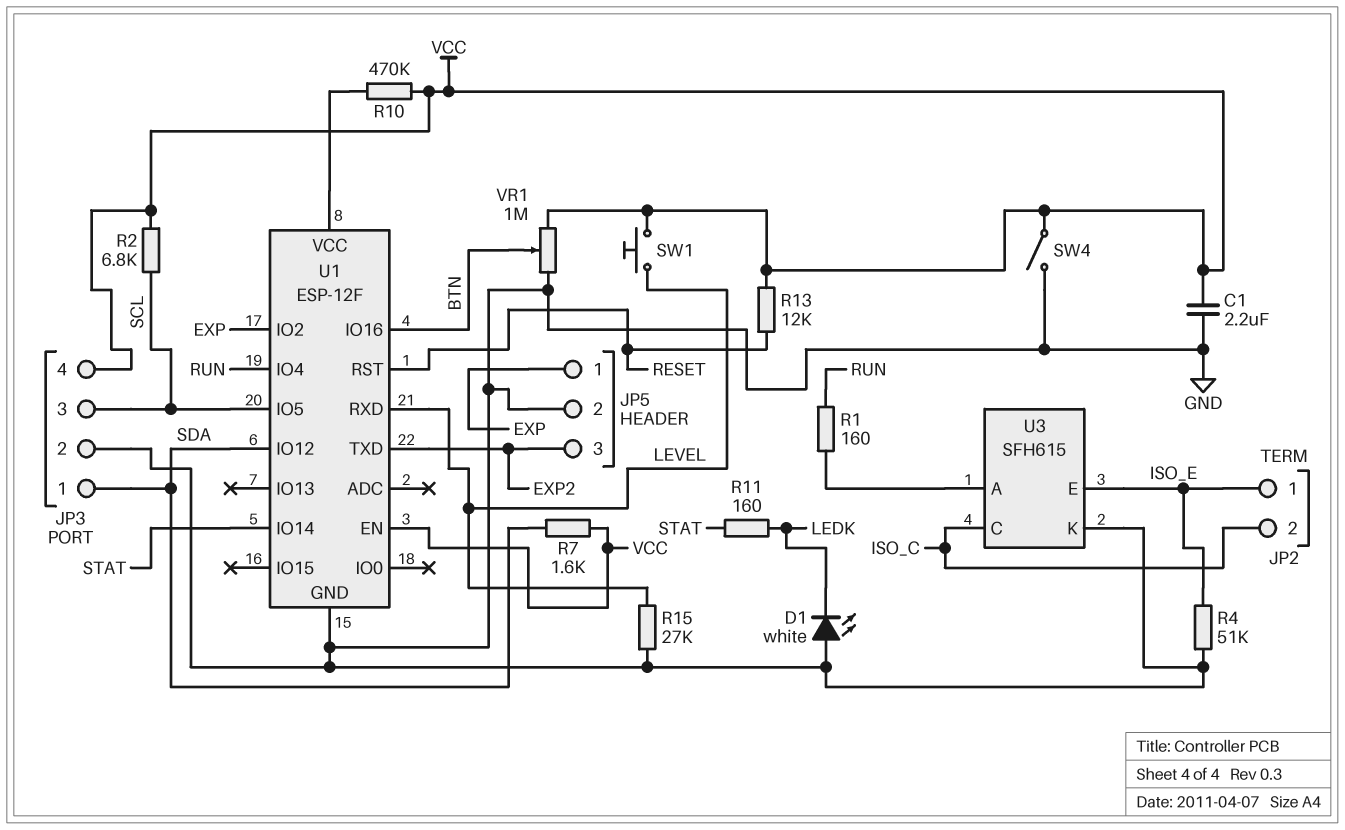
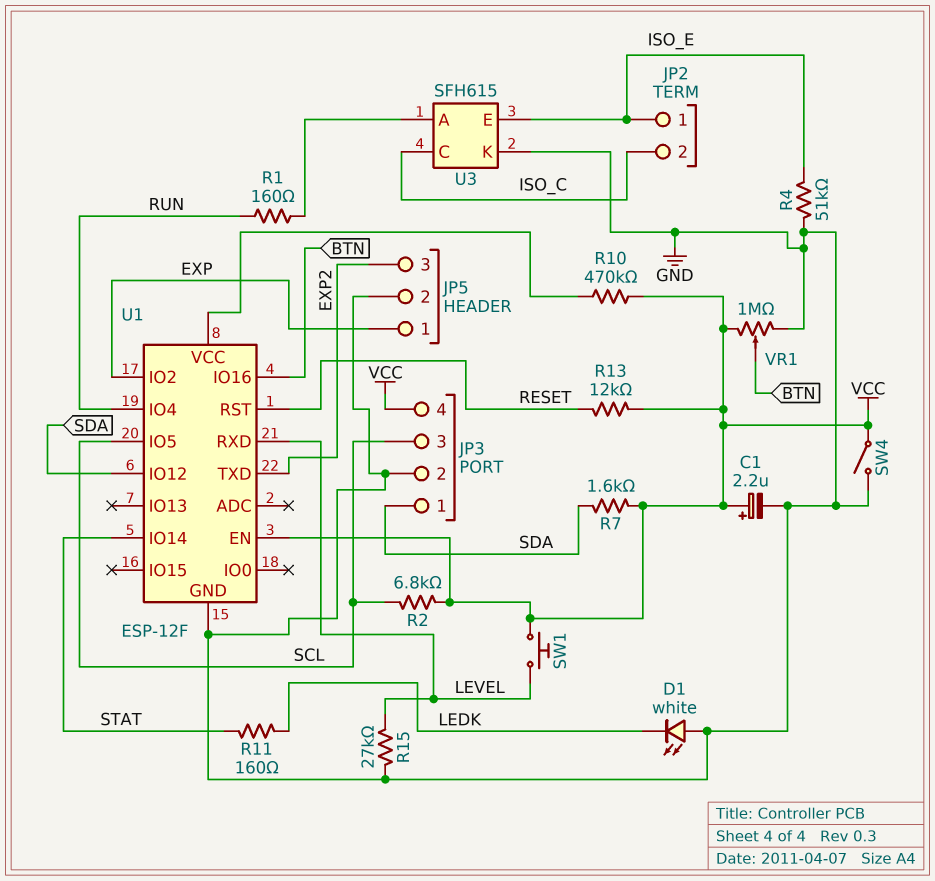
C1: 2.2uF (GND, VCC) -> 2.2uF (plus VCC, minus GND)

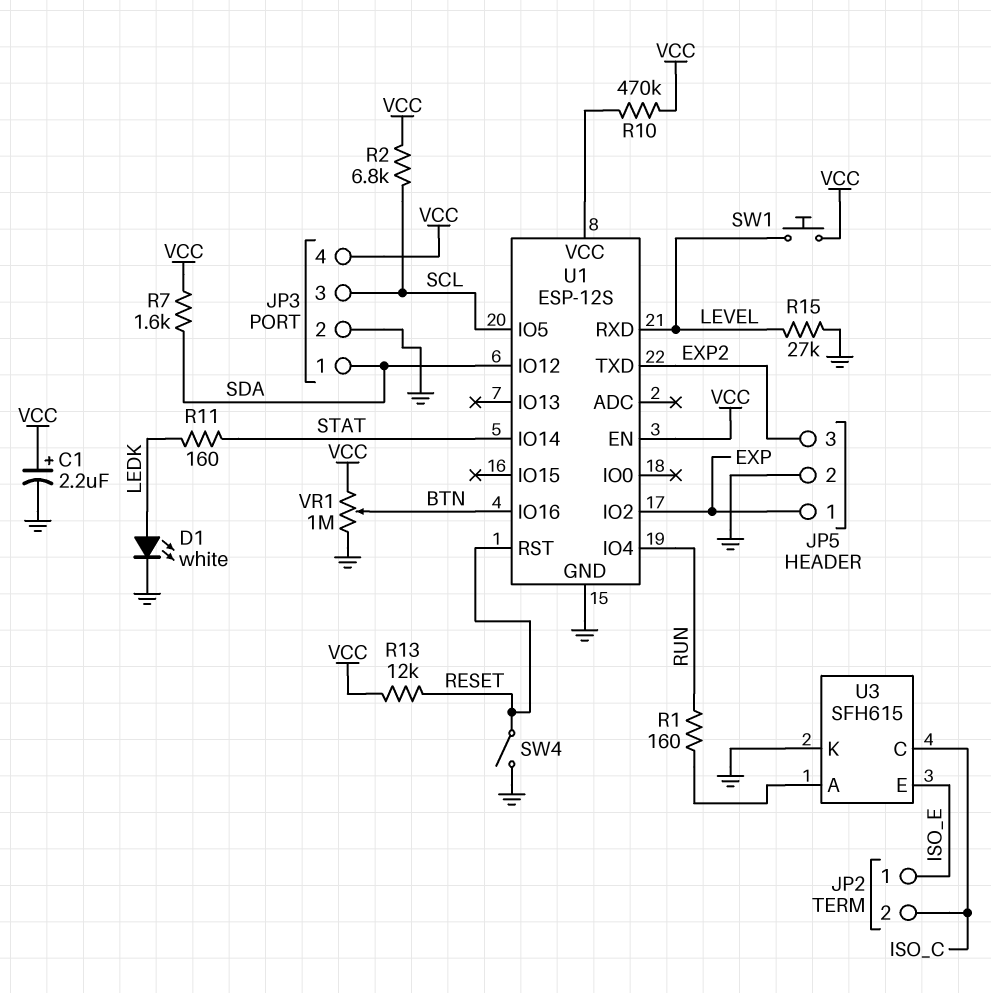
D1: LED white (A GND, K LEDK) -> LED white (A LEDK, K GND)
R4: 51k (GND, ISO_E) -> none
SW4: switch (GND, VCC) -> switch (GND, RESET)
U1: ESP-12F -> ESP-12S

